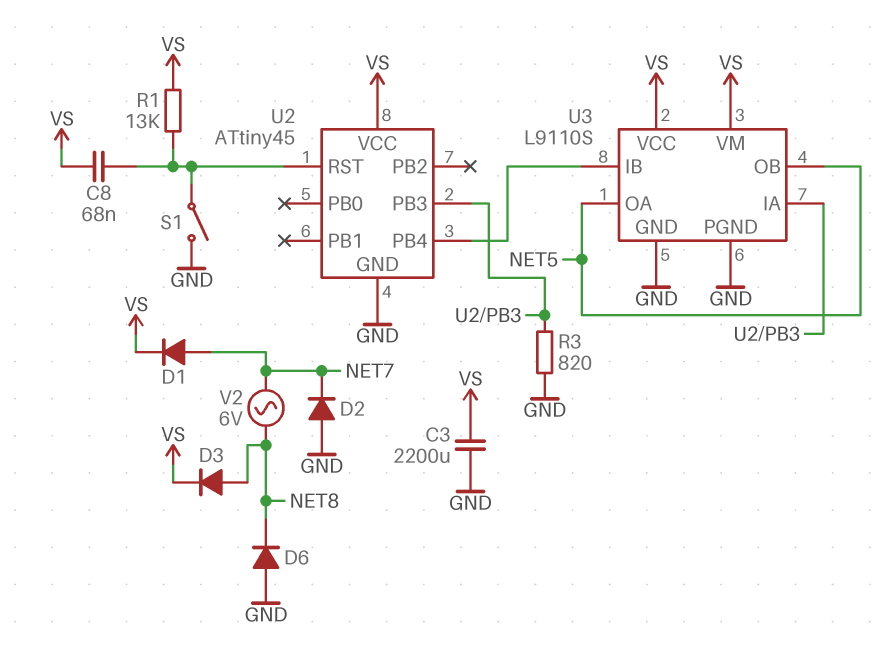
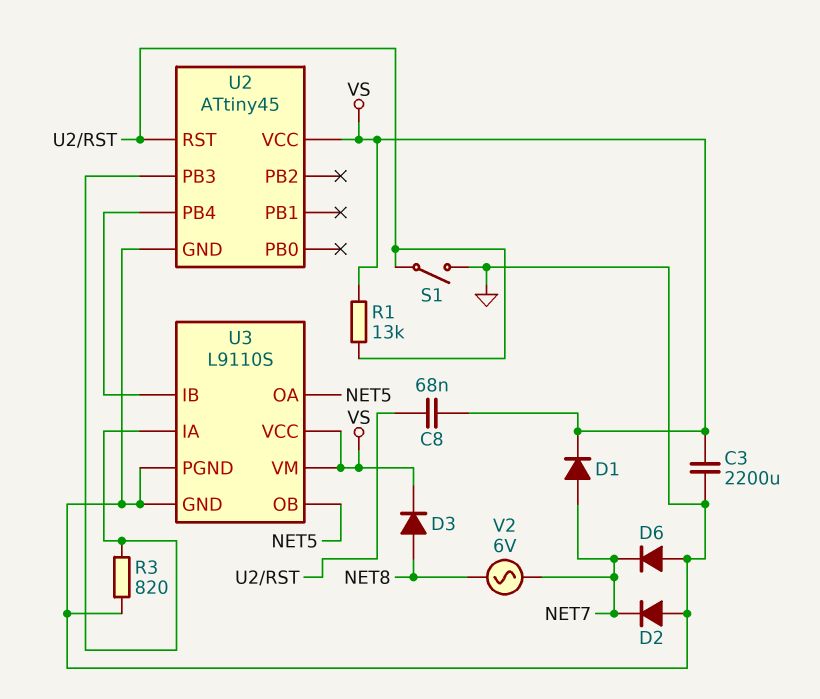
D6: diode (A GND, K NET8) -> diode (A GND, K NET7)

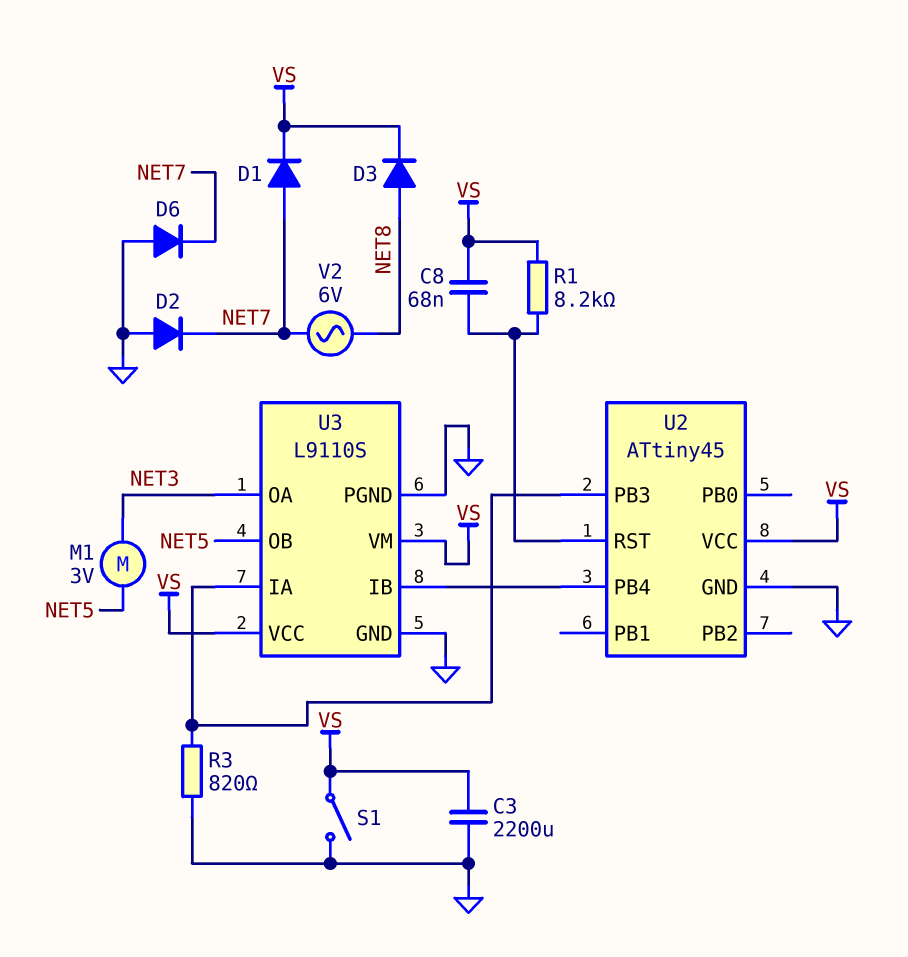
M1: none -> motor 3V (NET3, NET5)
R1: 13k (U2/RST, VS) -> 8.2k (U2/RST, VS)
S1: switch (GND, U2/RST) -> switch (GND, VS)
U3 pin OA: NET5 -> NET3

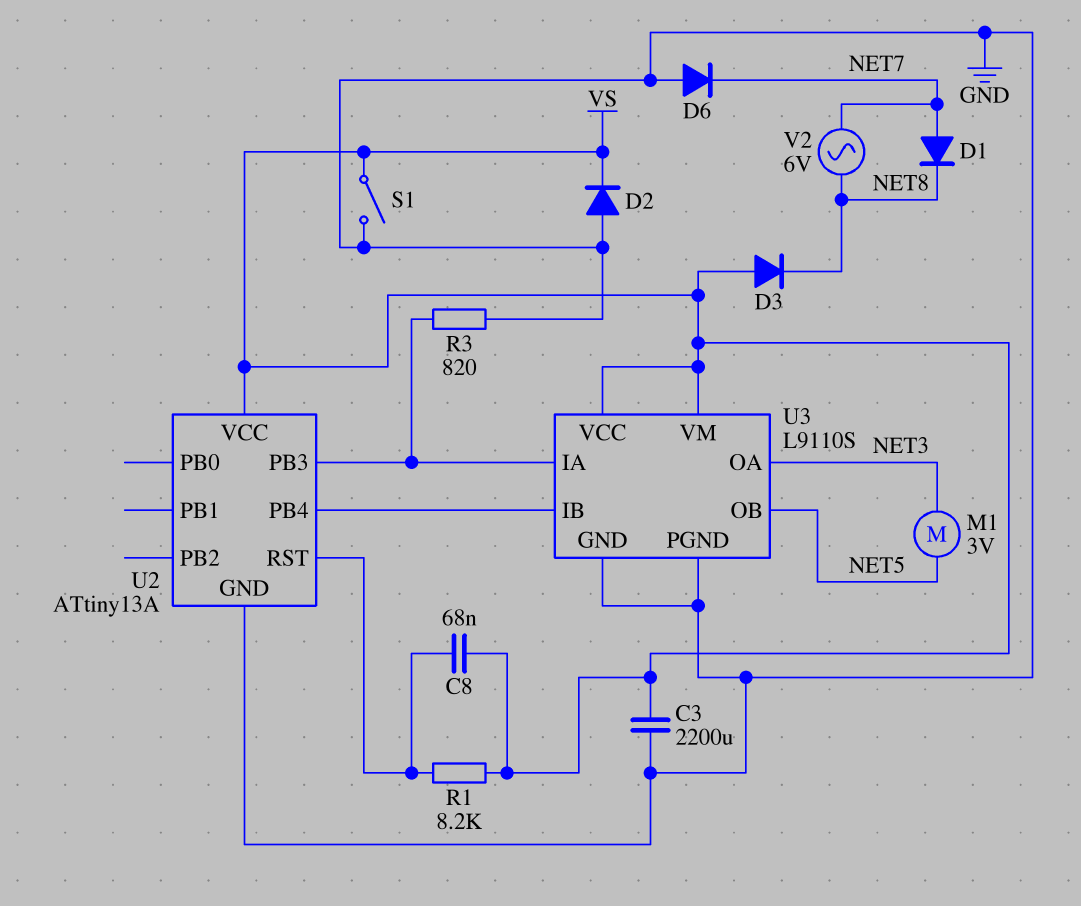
D1: diode (A NET7, K VS) -> diode (A NET7, K NET8)
D2: diode (A GND, K NET7) -> diode (A GND, K VS)
D3: diode (A NET8, K VS) -> diode (A VS, K NET8)
U2: ATtiny45 -> ATtiny13A

